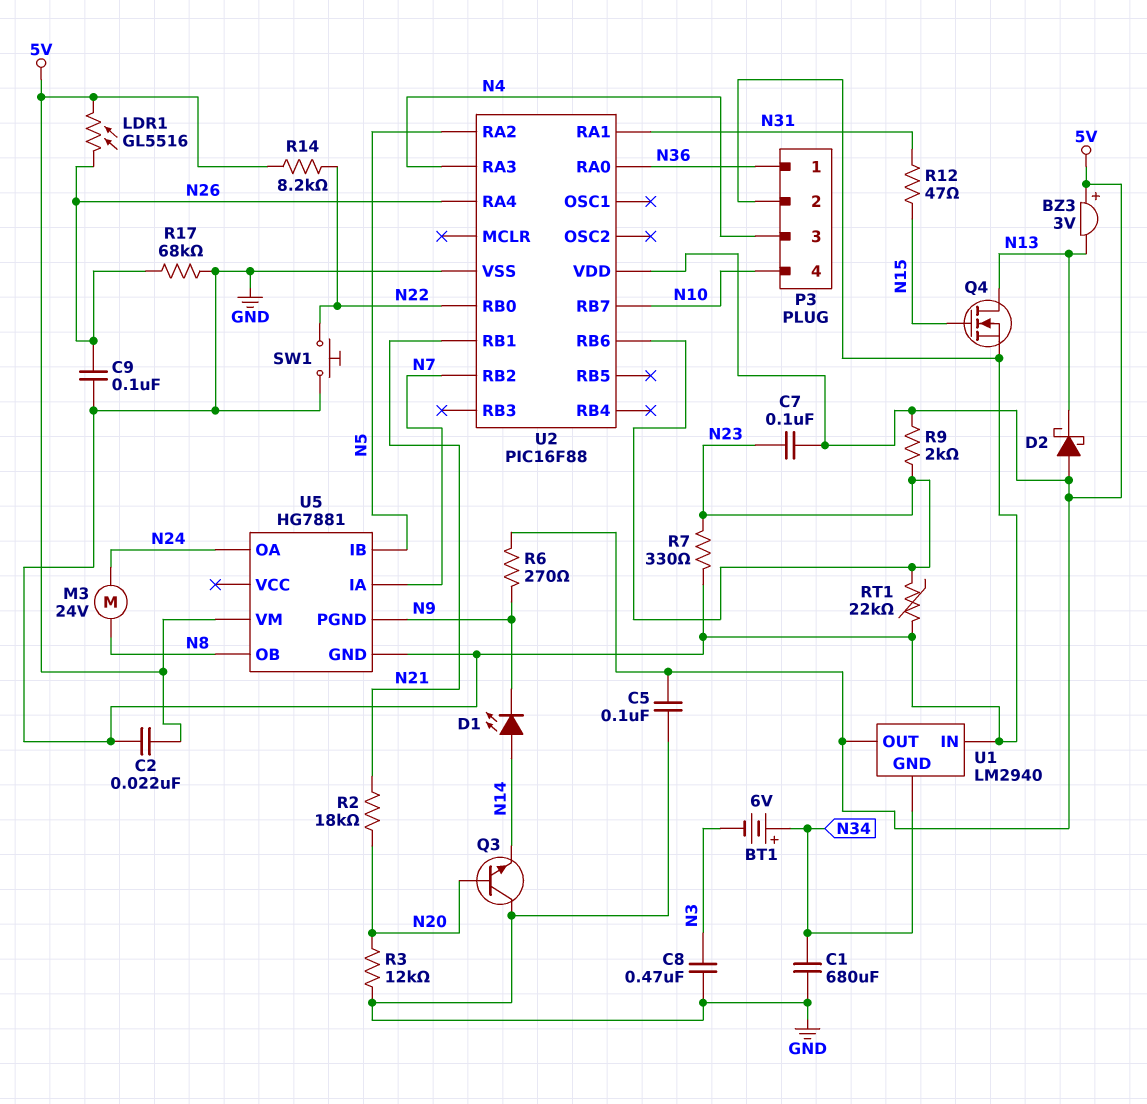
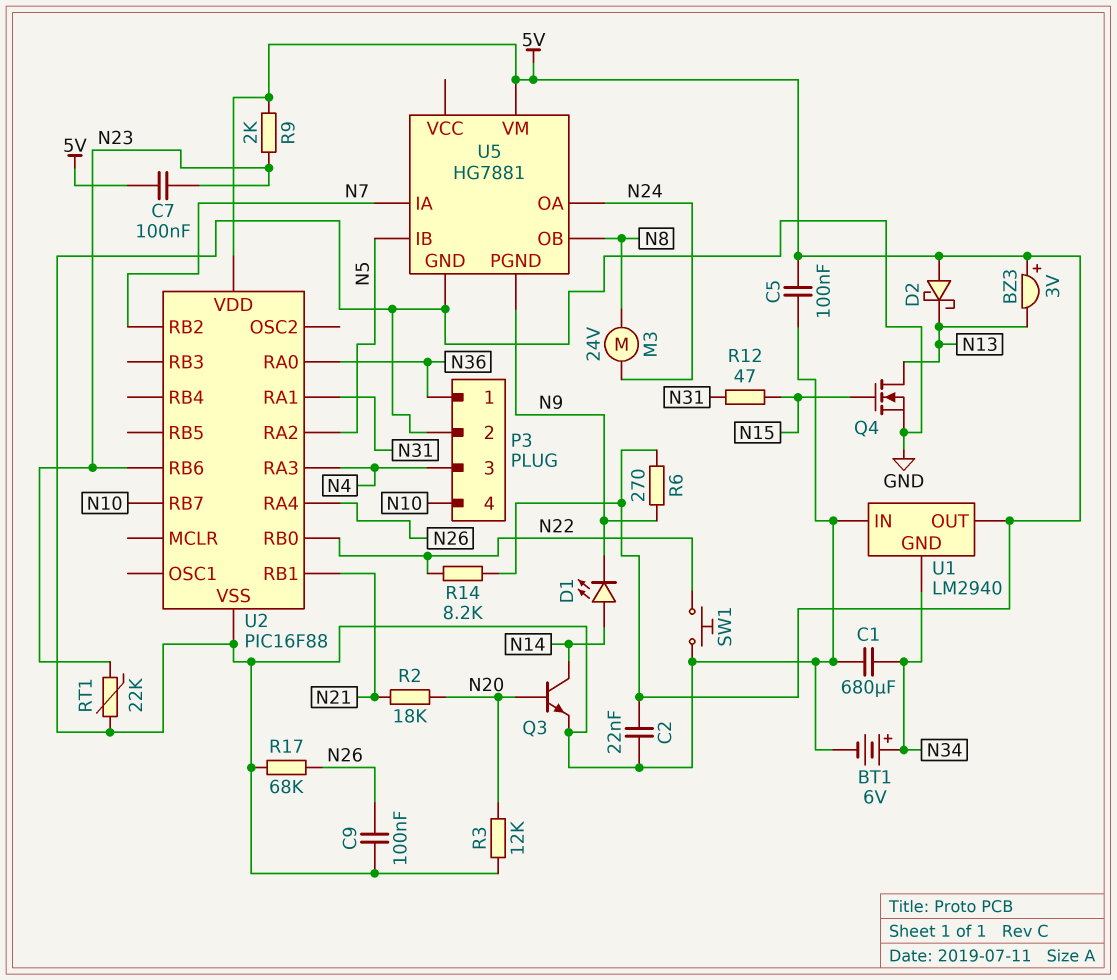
BT1: 6V (plus N34, minus N3) -> 6V (plus N34, minus GND)
C8: 470nF (GND, N3) -> none
LDR1: GL5516 (5V, N26) -> none
Q3: NPN (B N20, C GND, E N14) -> NPN (B N20, C N14, E GND)
R7: 330 (GND, N23) -> none

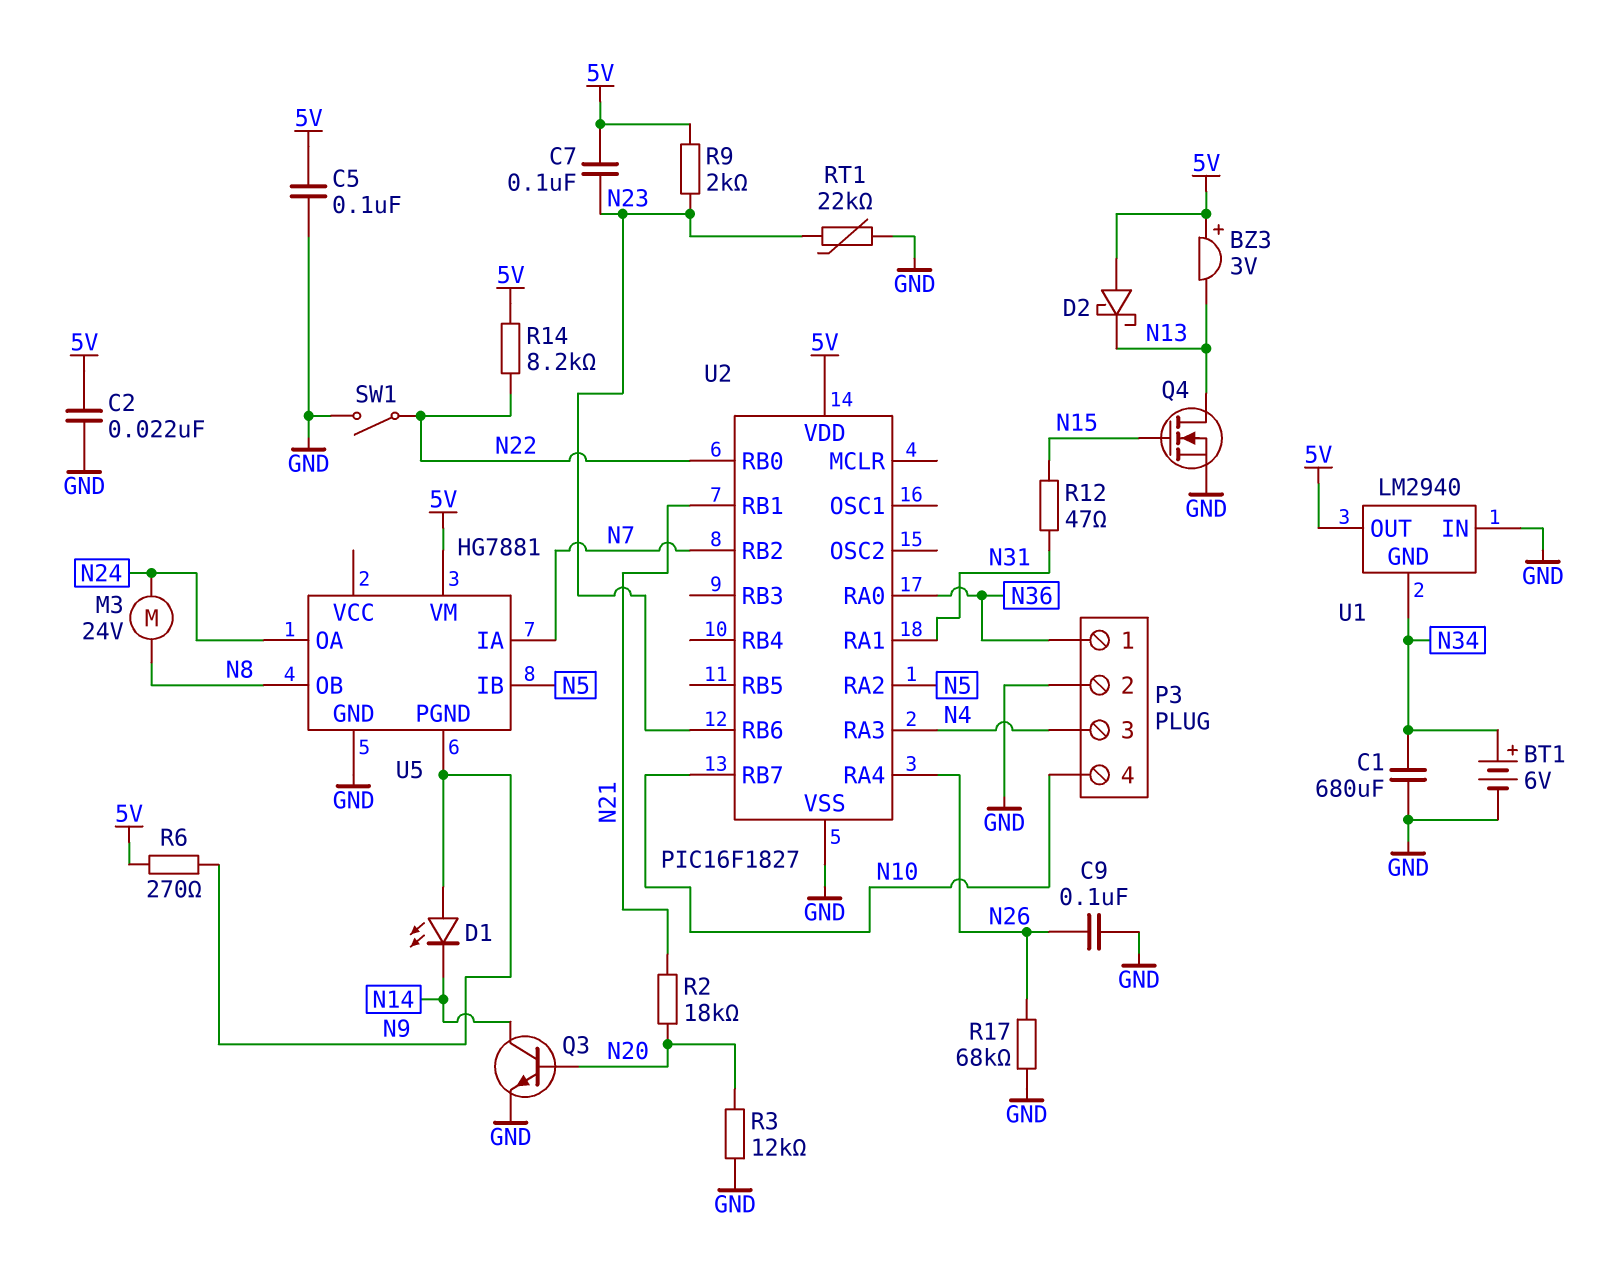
D1: LED (A N14, K N9) -> LED (A N9, K N14)
SW1: button (GND, N22) -> switch (GND, N22)
U2: PIC16F88 -> PIC16F1827

